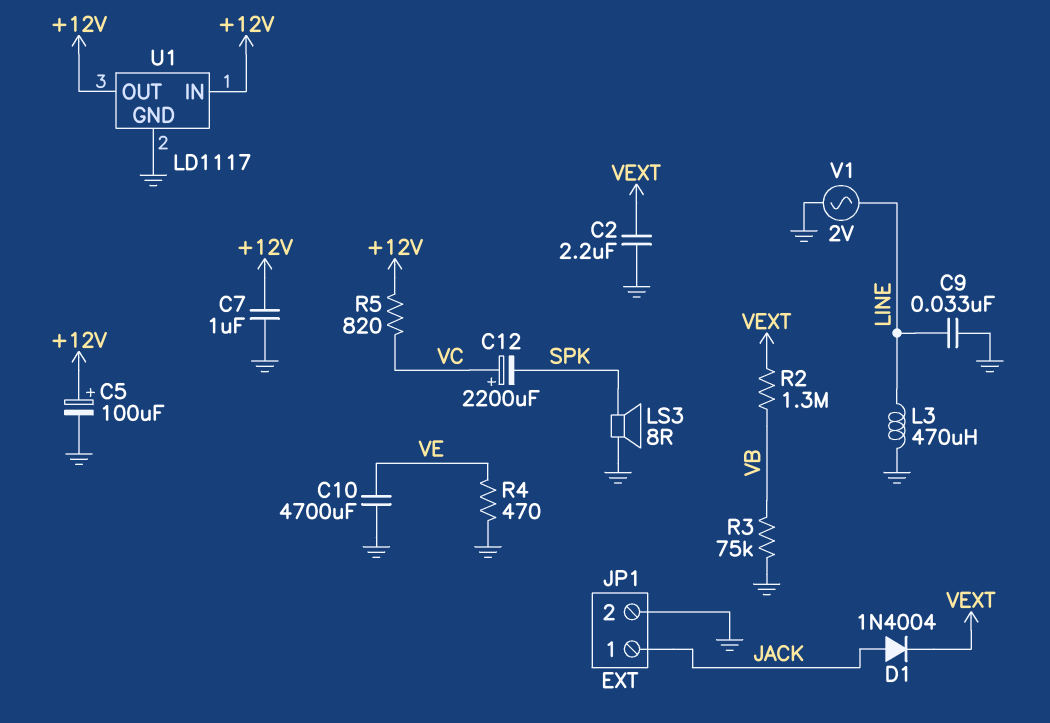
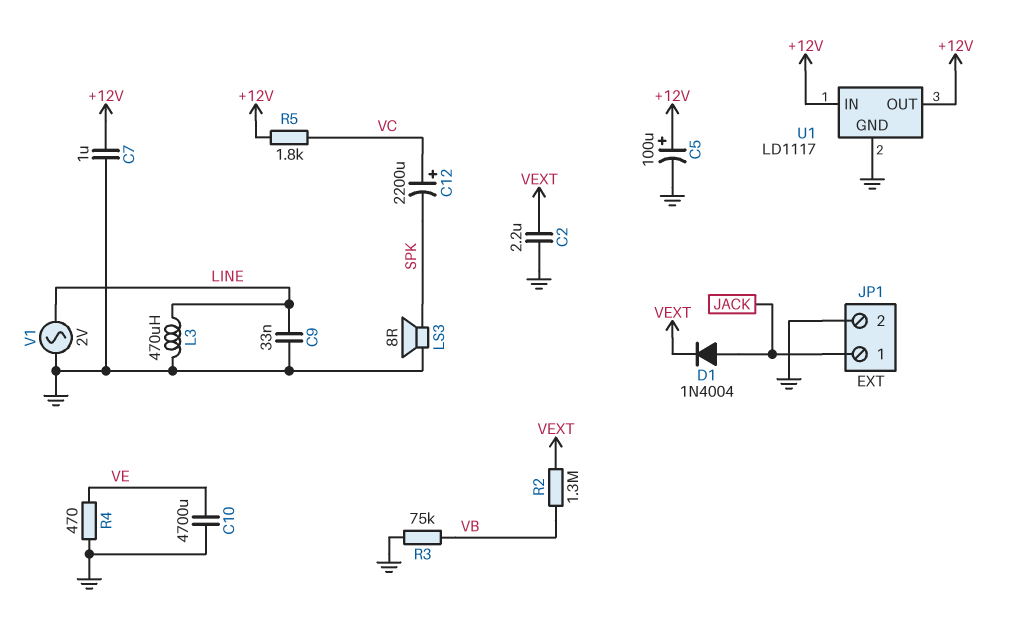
R5: 820 (+12V, VC) -> 1.8k (+12V, VC)

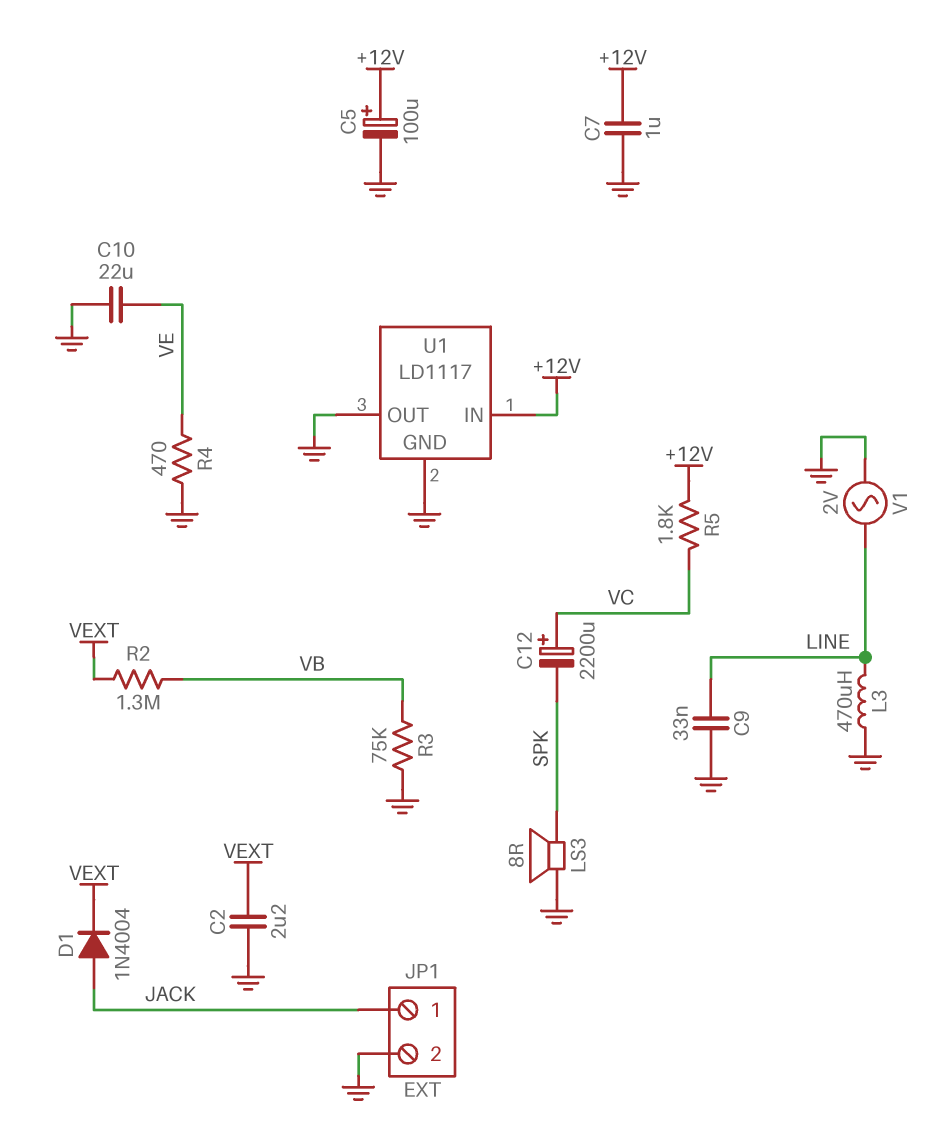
C10: 4700uF (GND, VE) -> 22uF (GND, VE)
U1 pin OUT: +12V -> GND

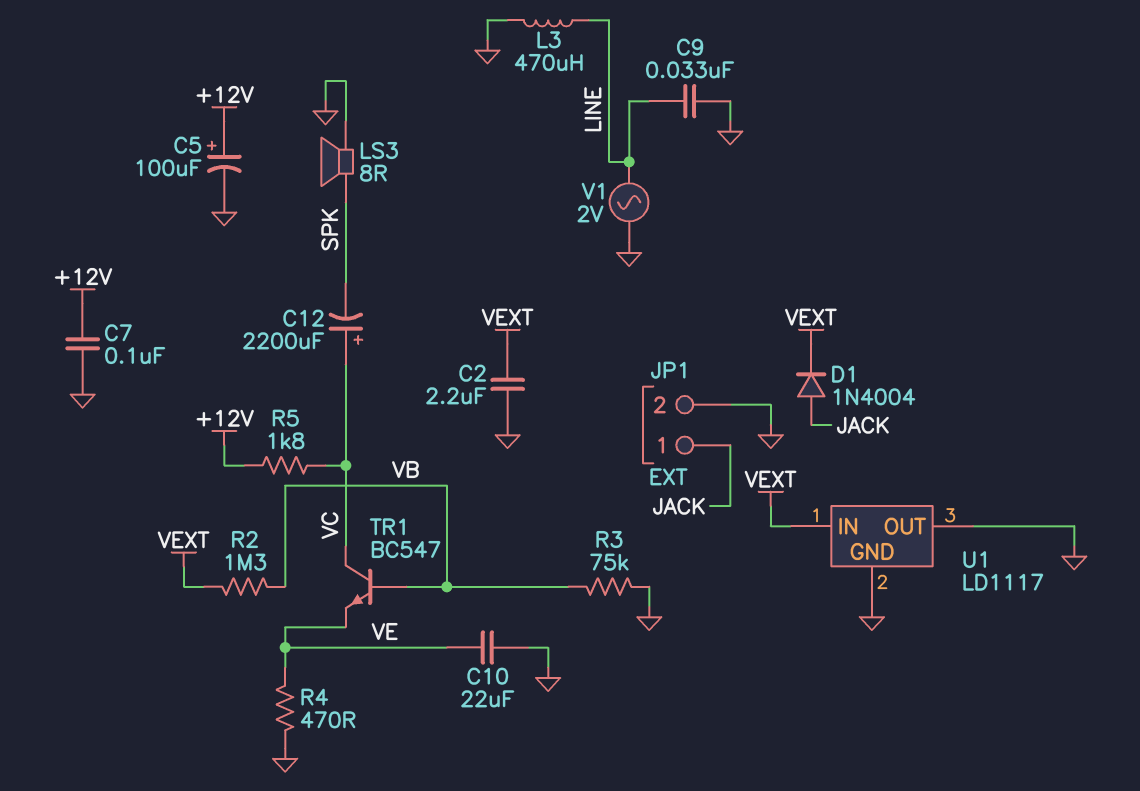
C7: 1uF (+12V, GND) -> 100nF (+12V, GND)
TR1: none -> NPN BC547 (B VB, C VC, E VE)
U1 pin IN: +12V -> VEXT

